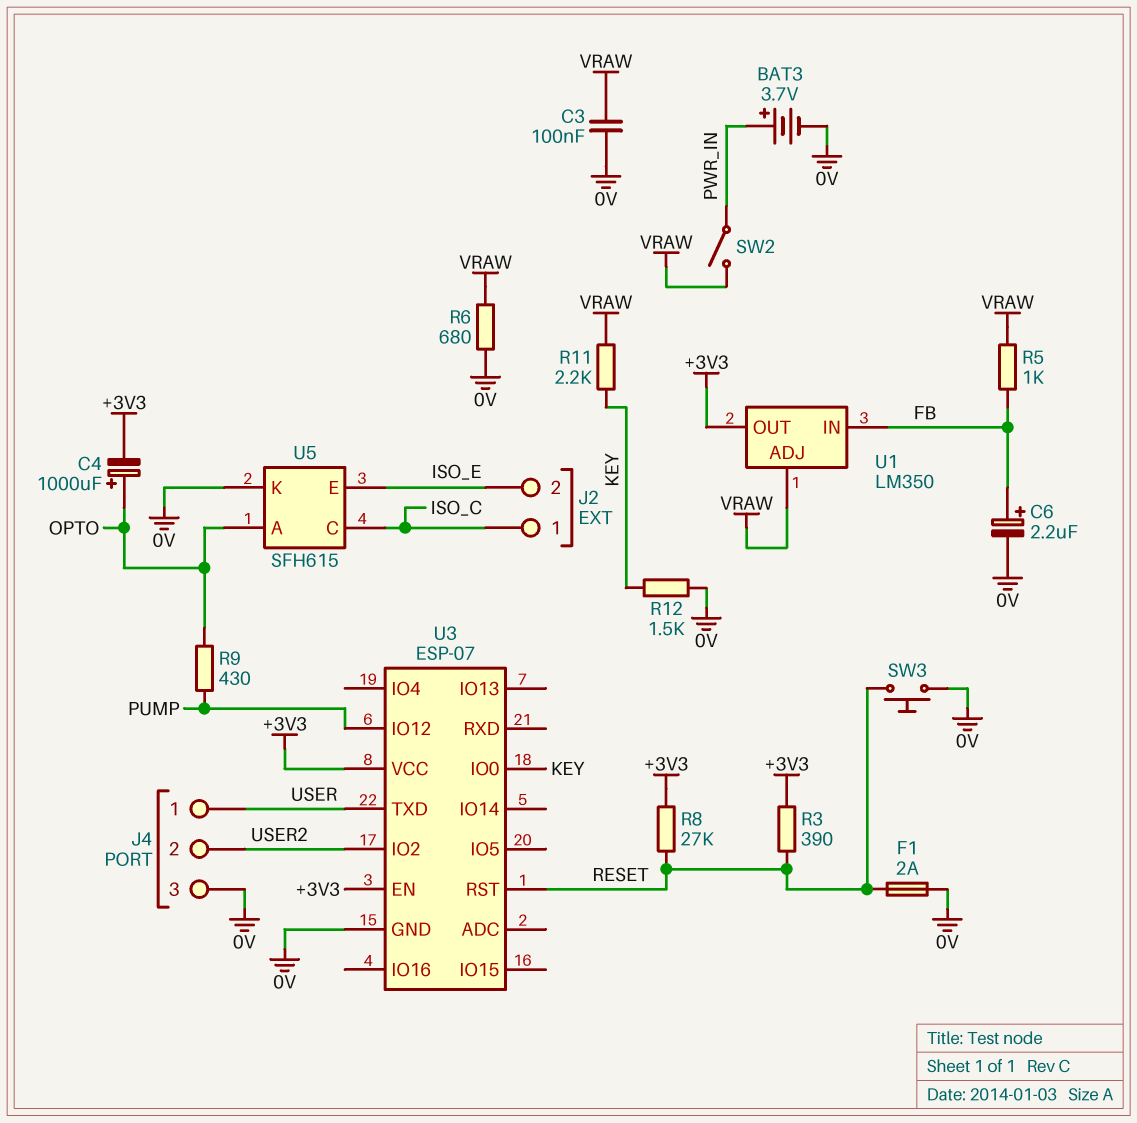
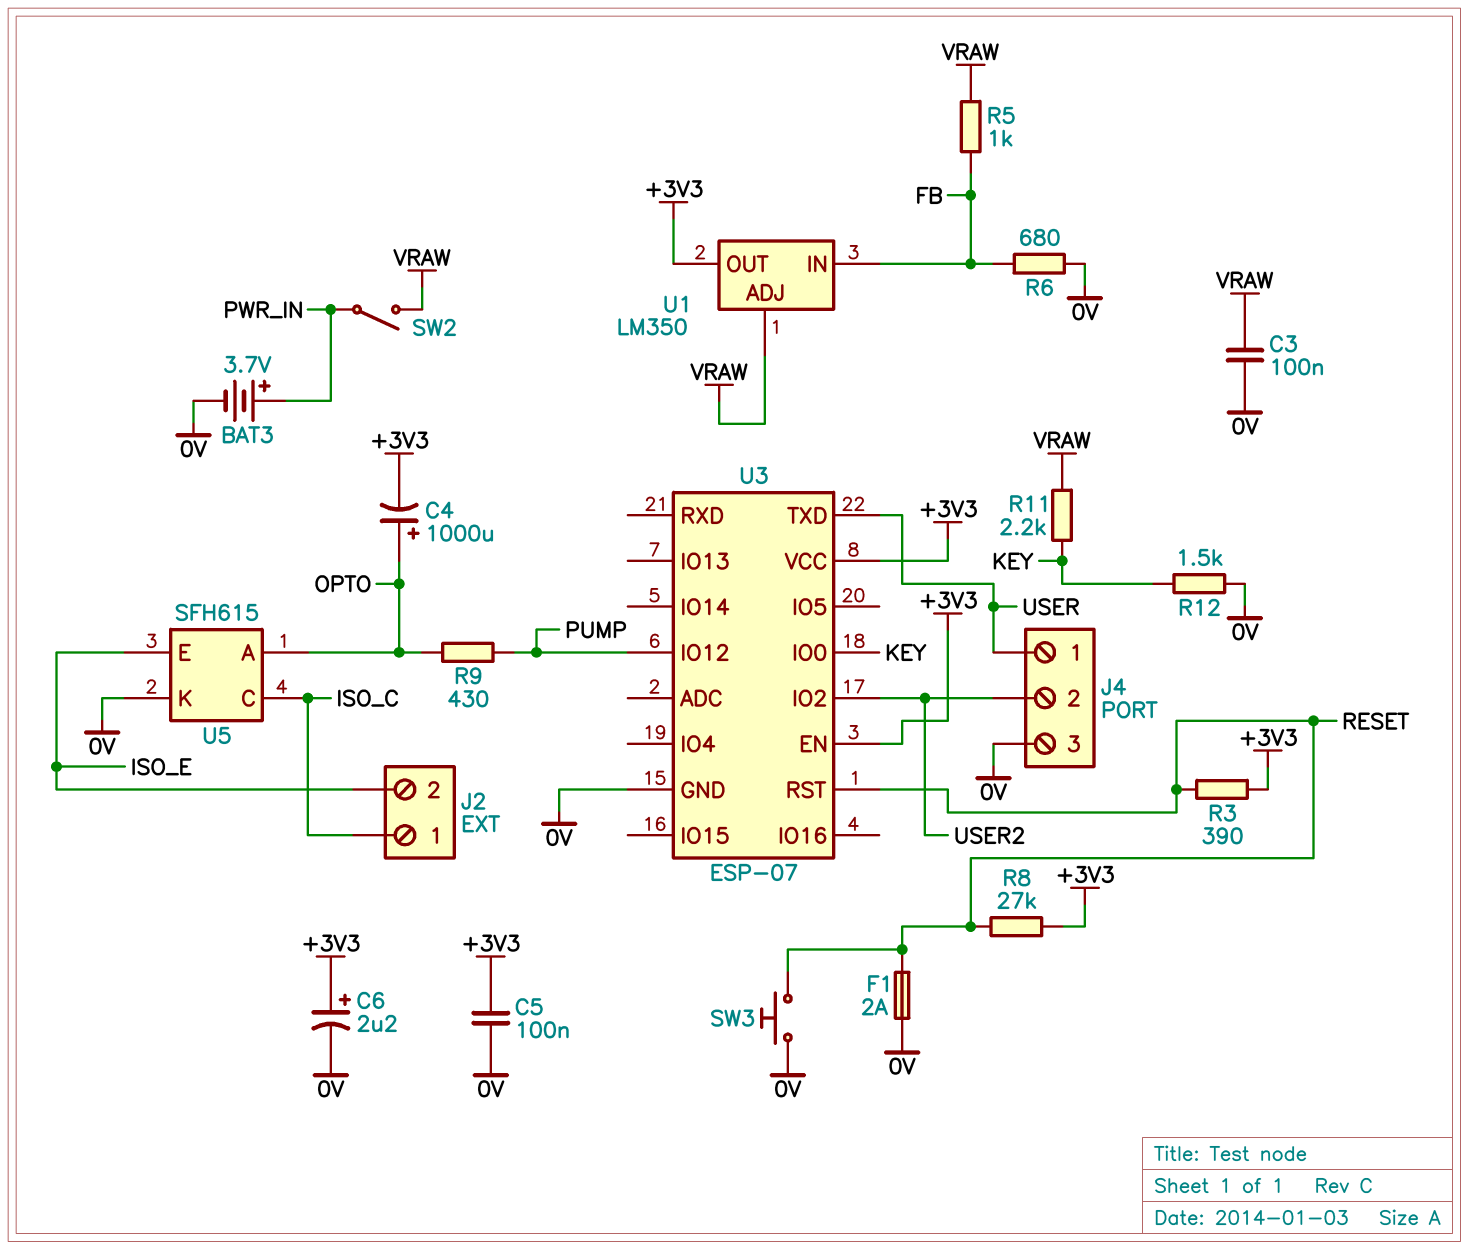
C5: none -> 100nF (+3V3, 0V)
C6: 2.2uF (plus FB, minus 0V) -> 2.2uF (plus +3V3, minus 0V)
R6: 680 (0V, VRAW) -> 680 (0V, FB)

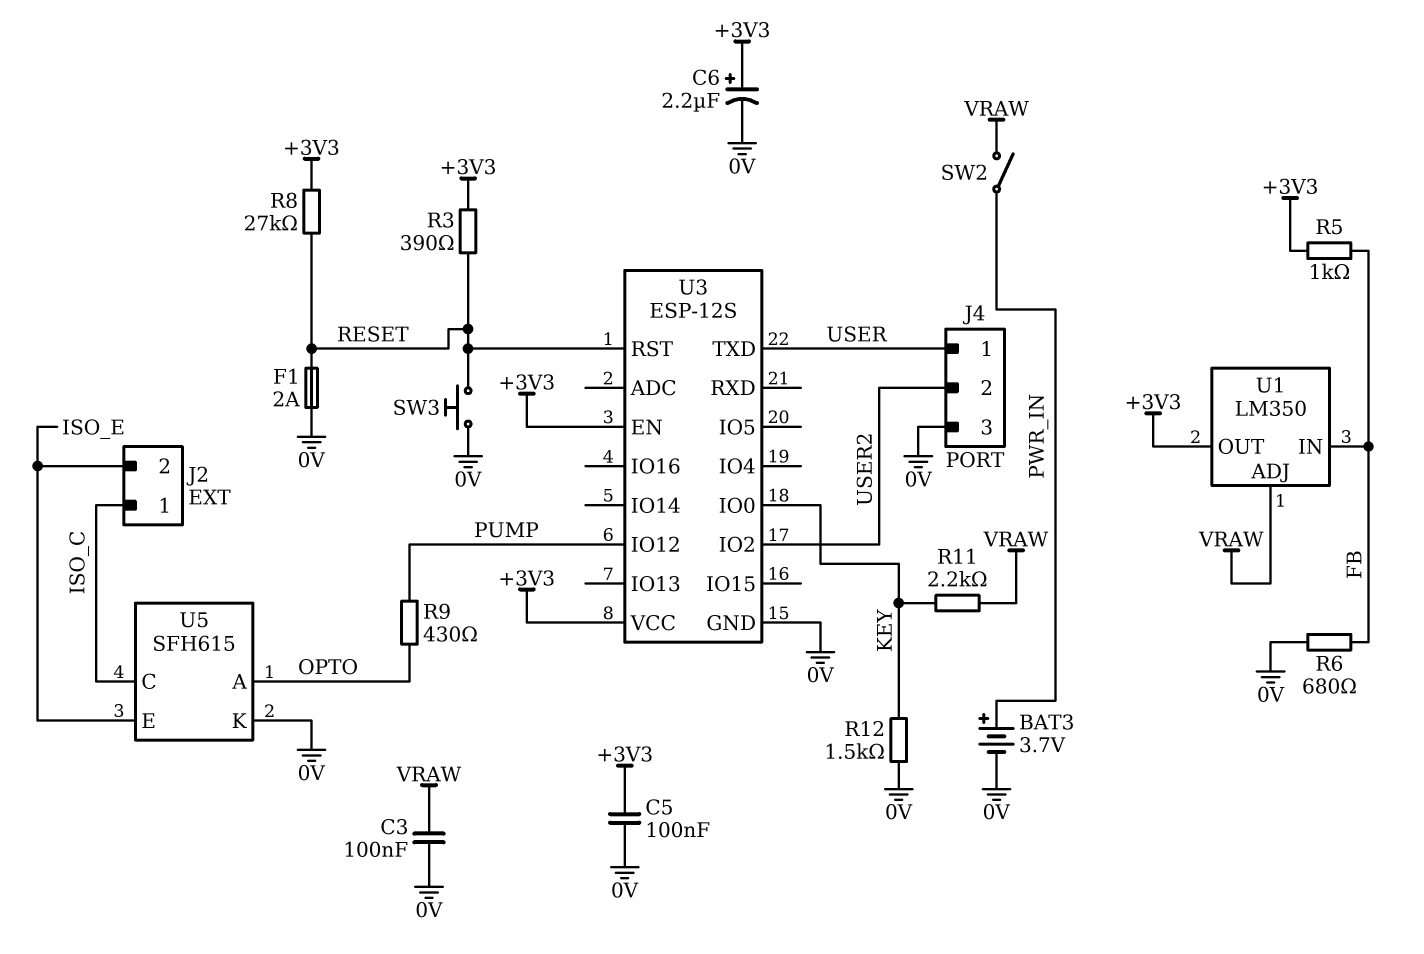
C4: 1000uF (plus OPTO, minus +3V3) -> none
R5: 1k (FB, VRAW) -> 1k (+3V3, FB)
U3: ESP-07 -> ESP-12S

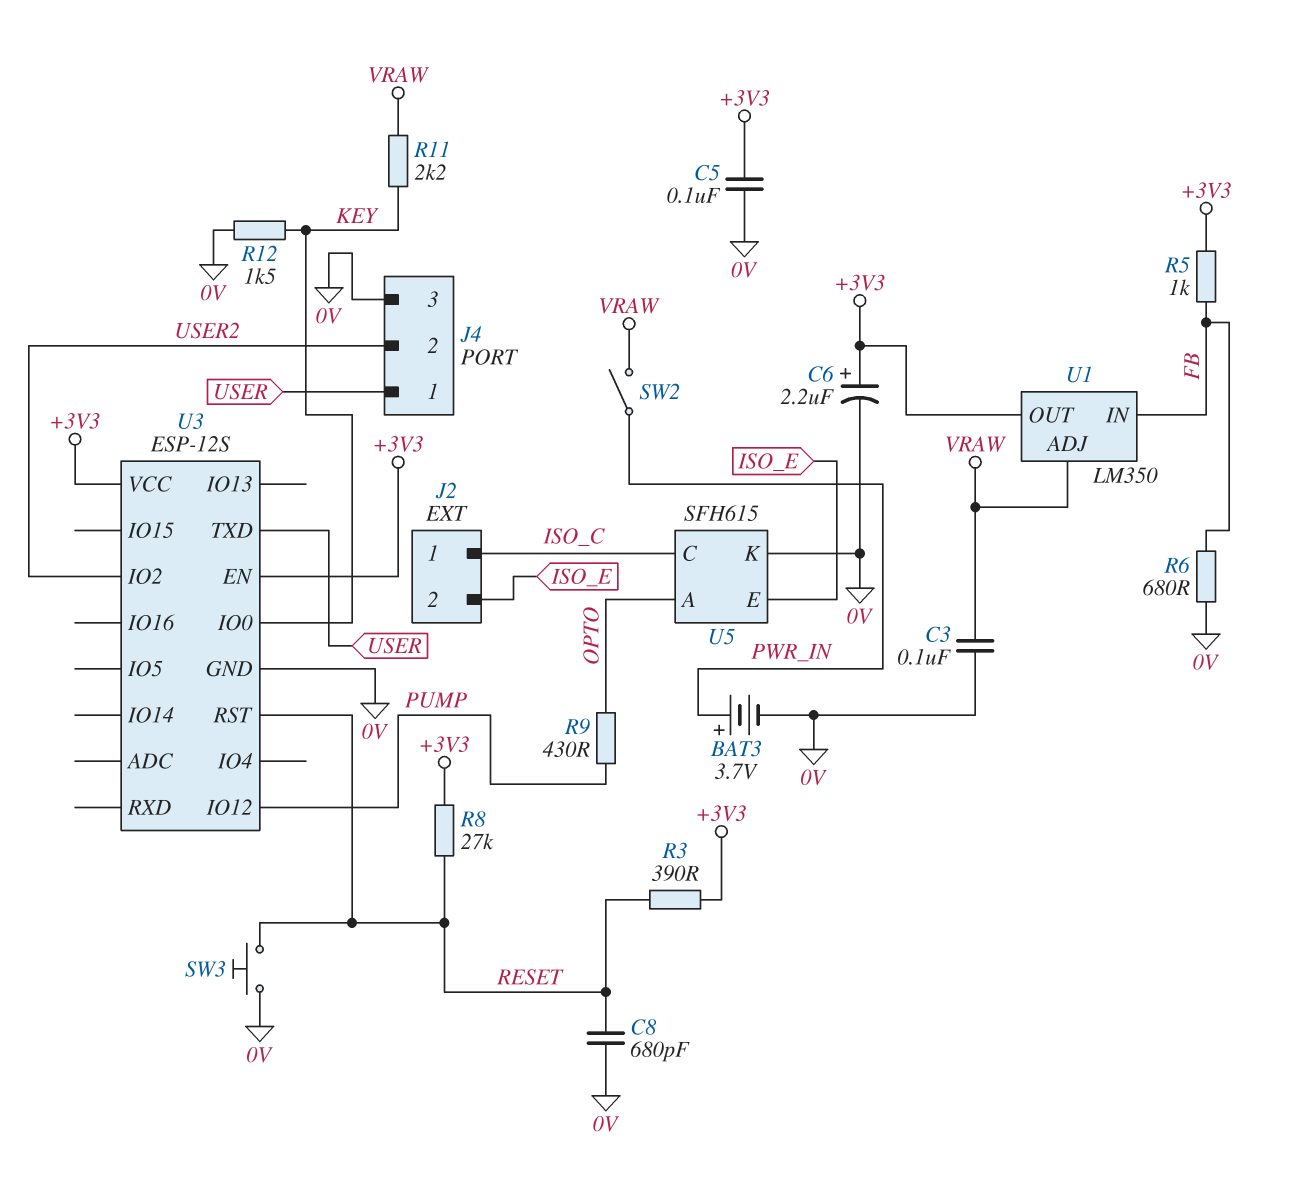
C8: none -> 680pF (0V, RESET)
F1: 2A (0V, RESET) -> none

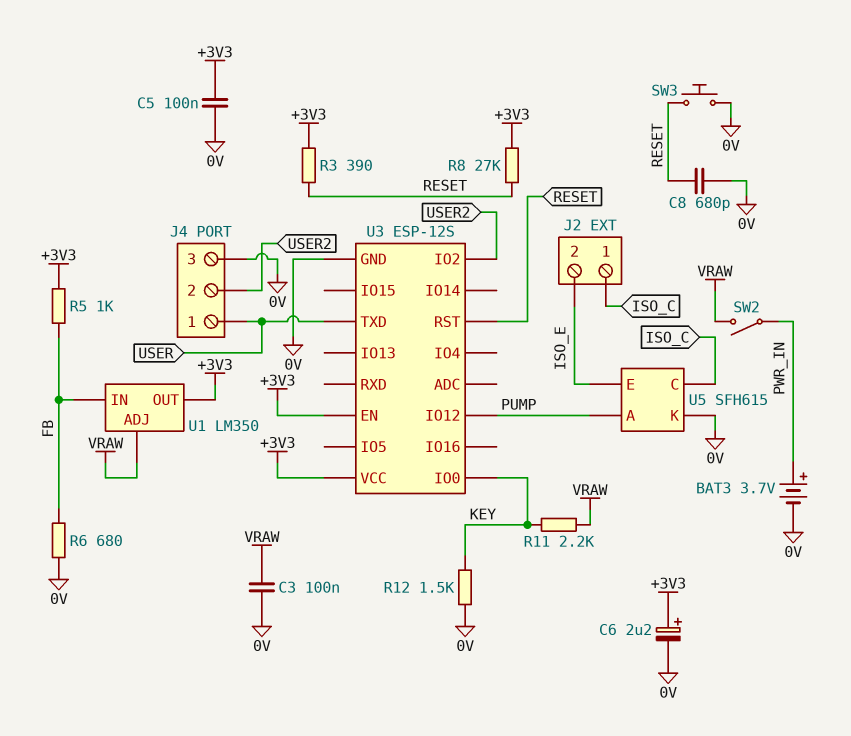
R9: 430 (OPTO, PUMP) -> none
U5 pin A: OPTO -> PUMP

